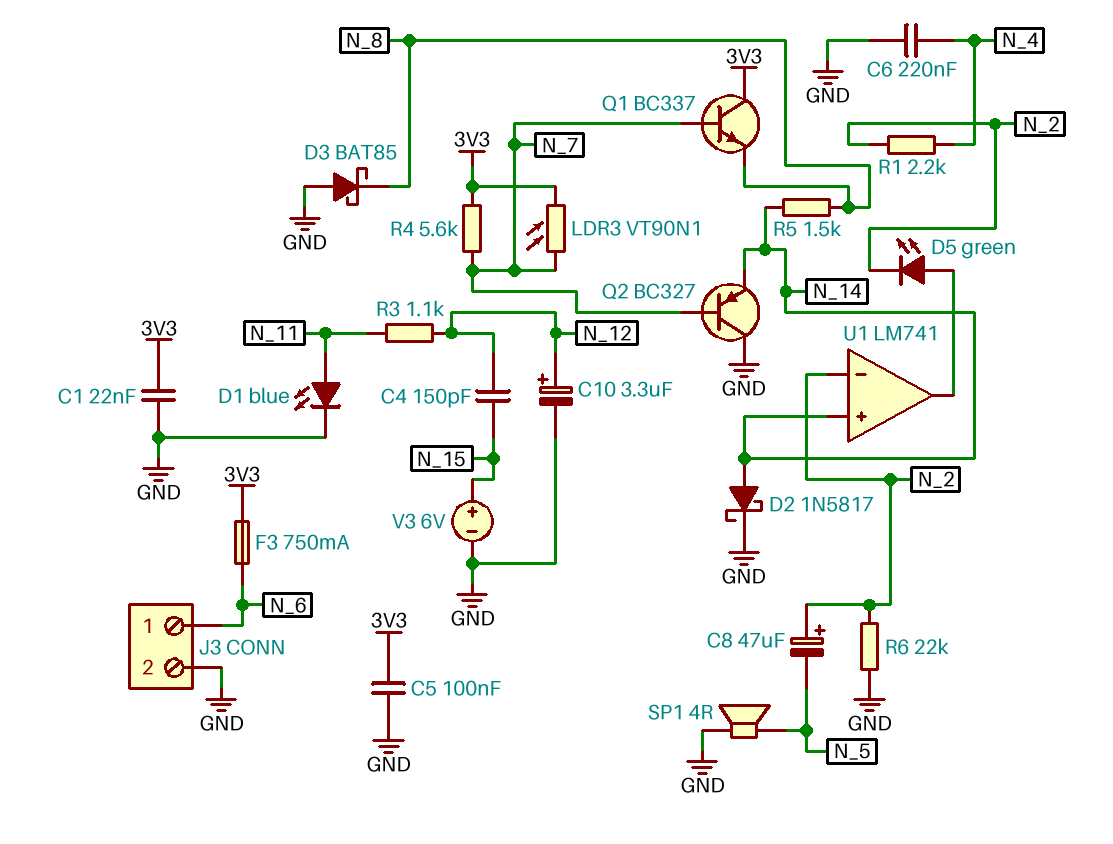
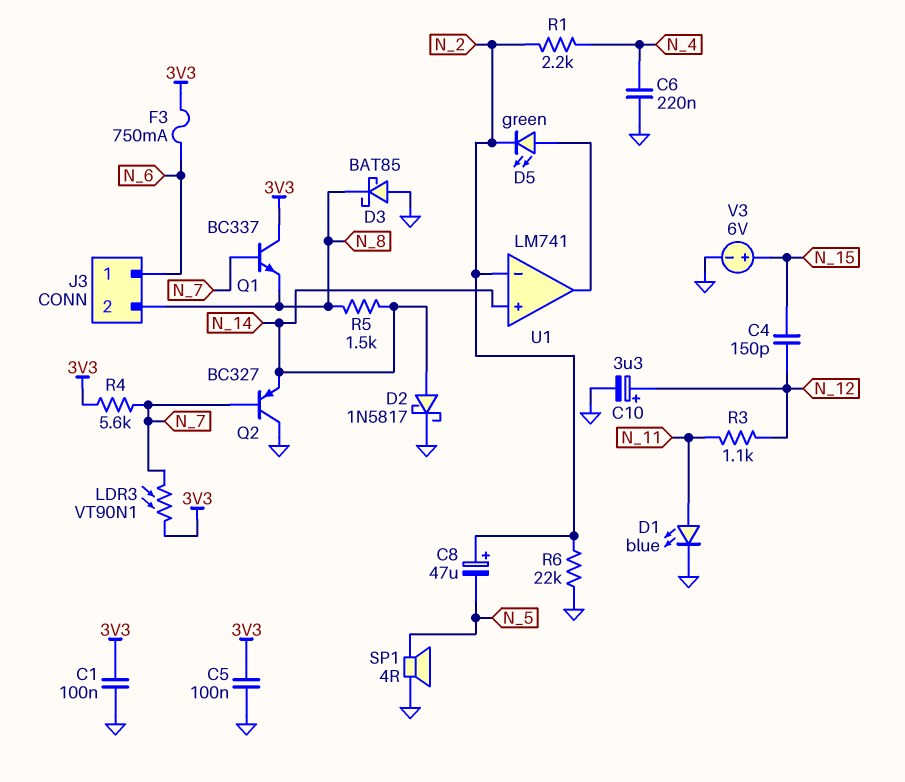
C1: 22nF (3V3, GND) -> 100nF (3V3, GND)
J3 pin 2: GND -> N_8

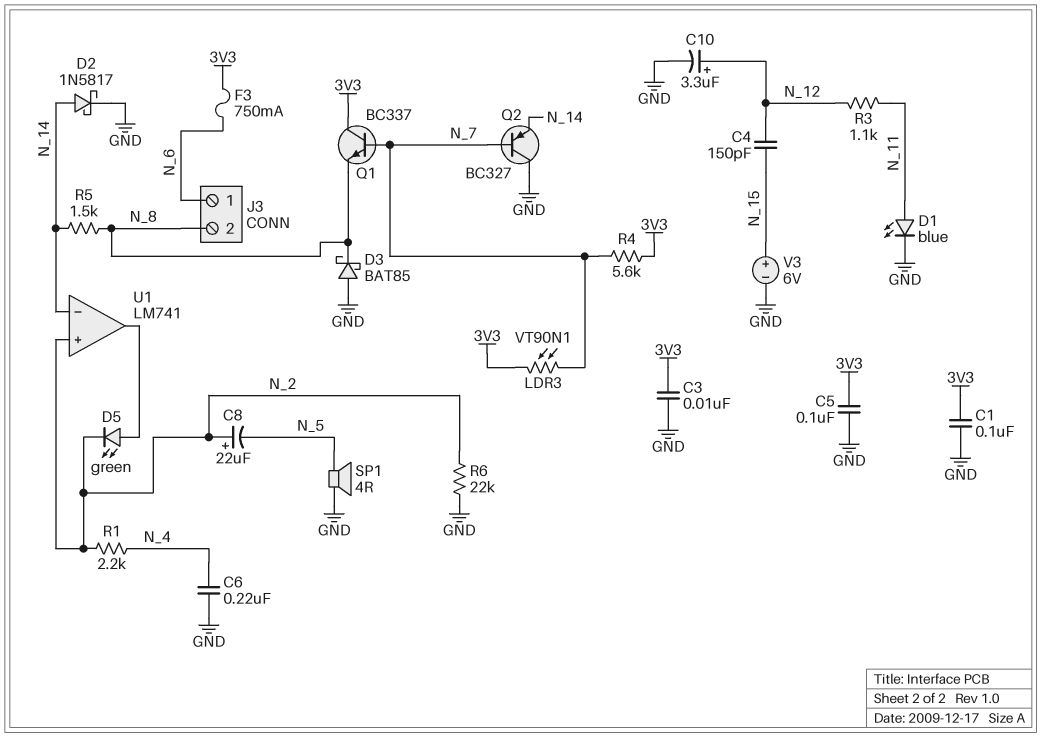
C3: none -> 10nF (3V3, GND)
C8: 47uF (plus N_2, minus N_5) -> 22uF (plus N_2, minus N_5)
U1 pin in+: N_14 -> N_2
U1 pin in-: N_2 -> N_14

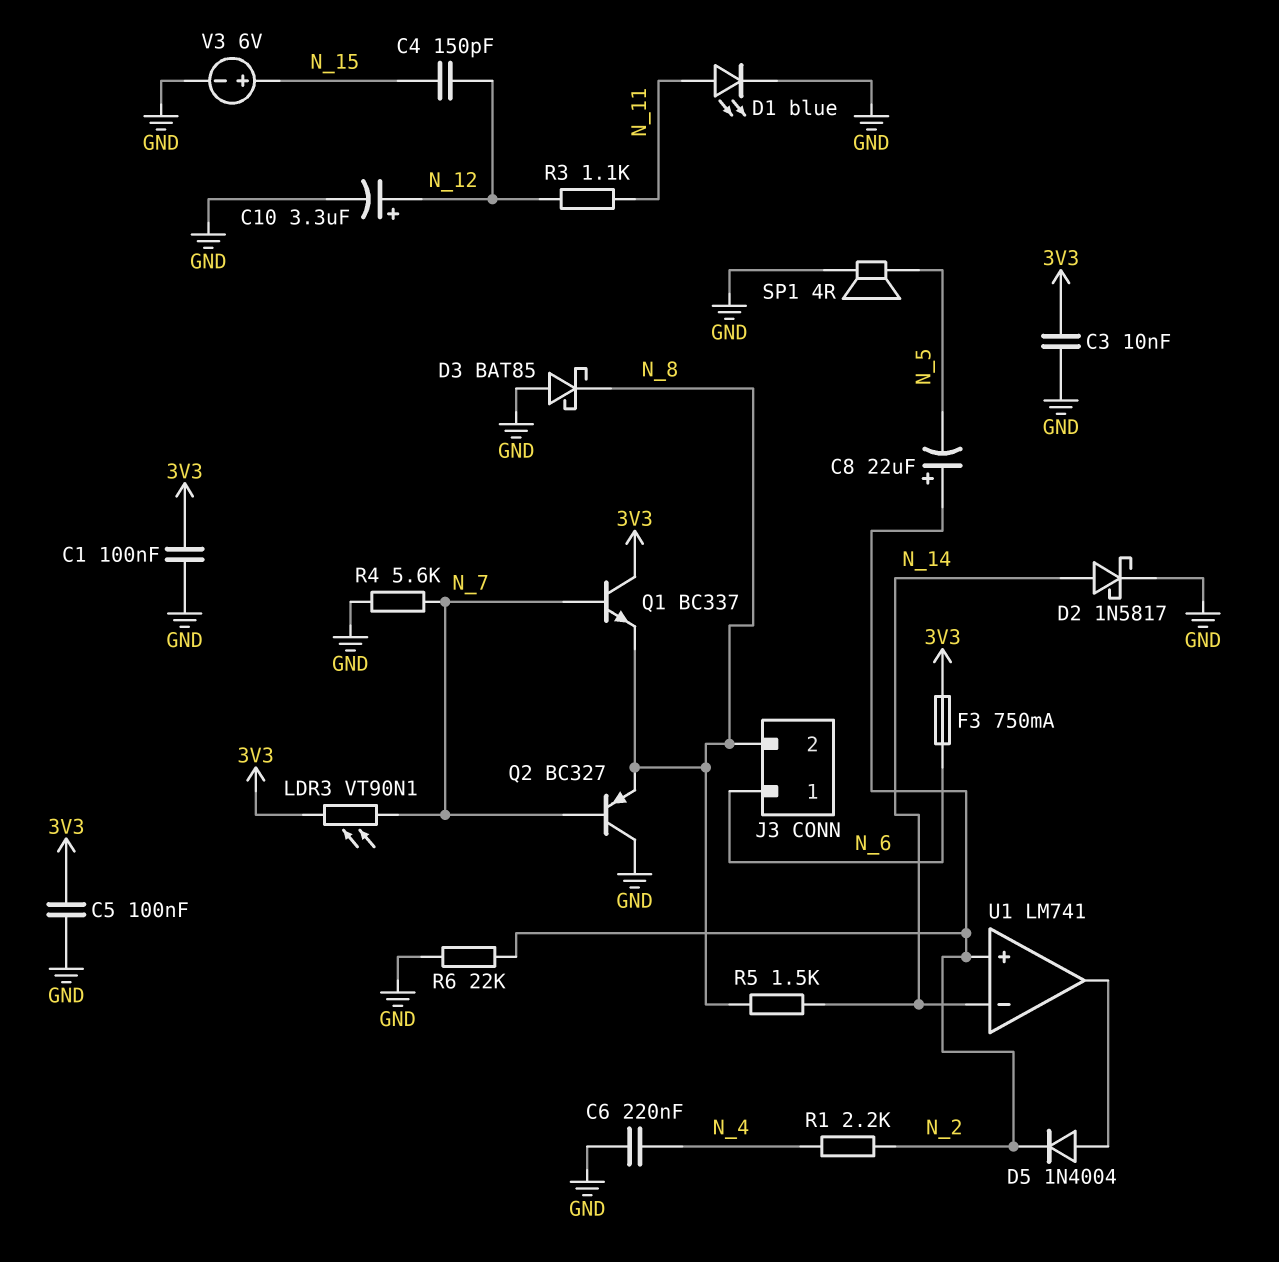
D5: LED green (A U1/out, K N_2) -> diode 1N4004 (A U1/out, K N_2)
Q2: PNP BC327 (B N_7, C GND, E N_14) -> PNP BC327 (B N_7, C GND, E N_8)
R4: 5.6k (3V3, N_7) -> 5.6k (GND, N_7)

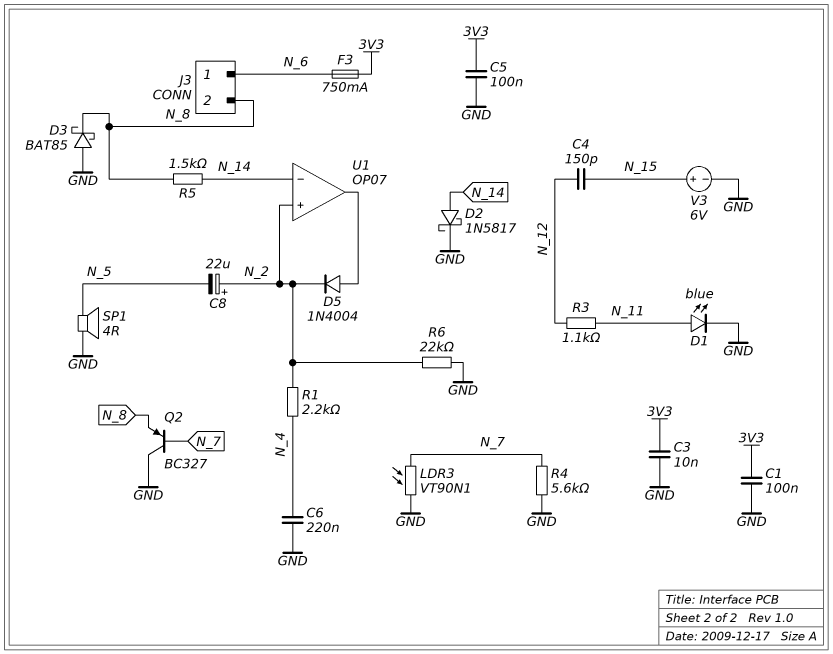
C10: 3.3uF (plus N_12, minus GND) -> none
LDR3: VT90N1 (3V3, N_7) -> VT90N1 (GND, N_7)
Q1: NPN BC337 (B N_7, C 3V3, E N_8) -> none
U1: LM741 -> OP07

